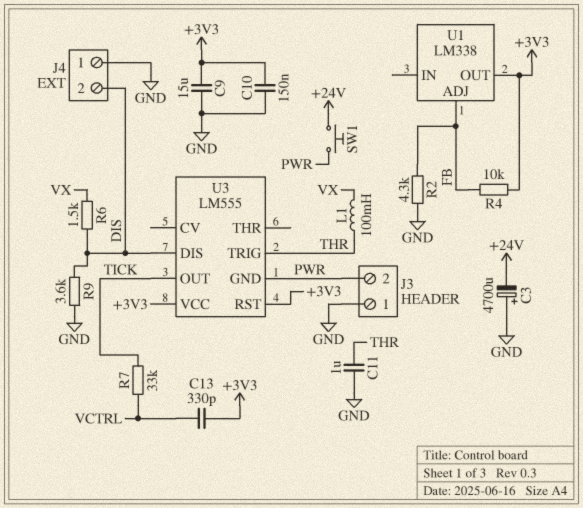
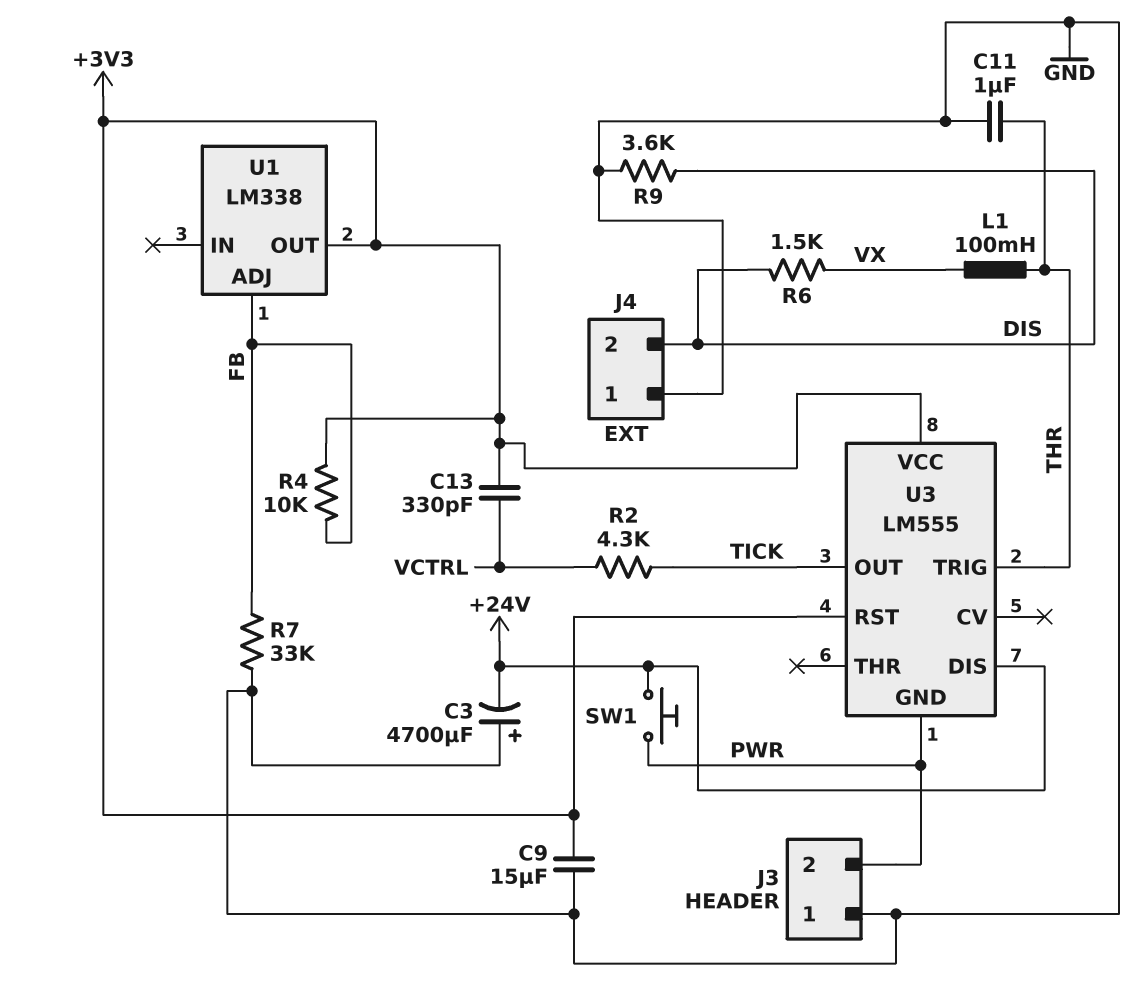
C10: 150nF (+3V3, GND) -> none
R2: 4.3k (FB, GND) -> 4.3k (TICK, VCTRL)
R7: 33k (TICK, VCTRL) -> 33k (FB, GND)
U3 pin DIS: DIS -> +24V

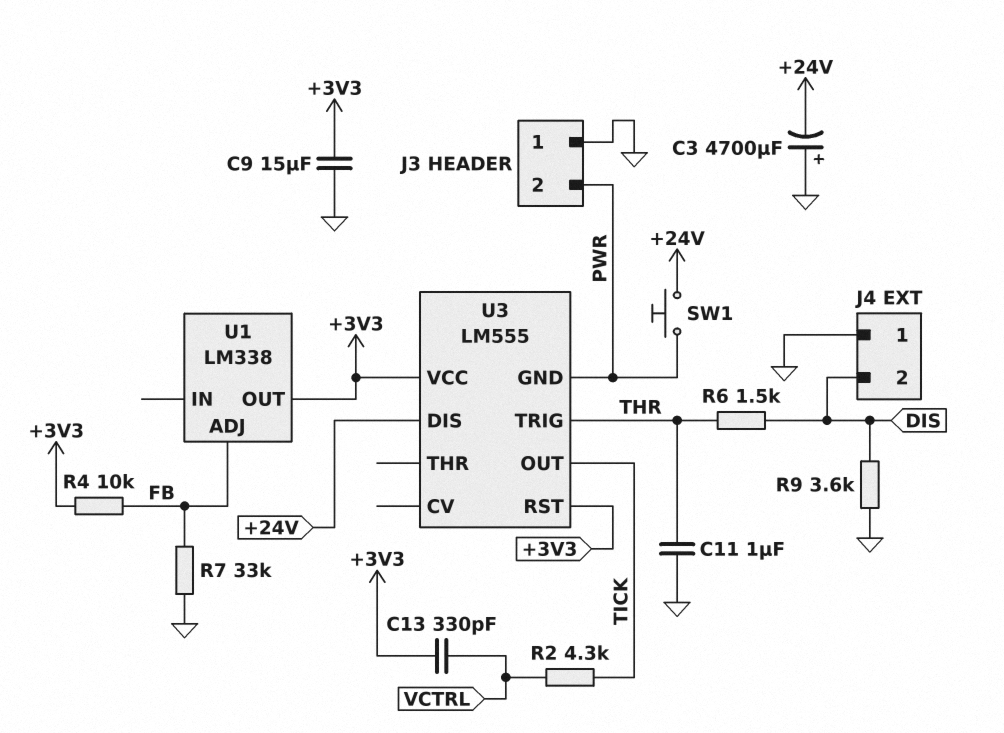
L1: 100mH (THR, VX) -> none
R6: 1.5k (DIS, VX) -> 1.5k (DIS, THR)

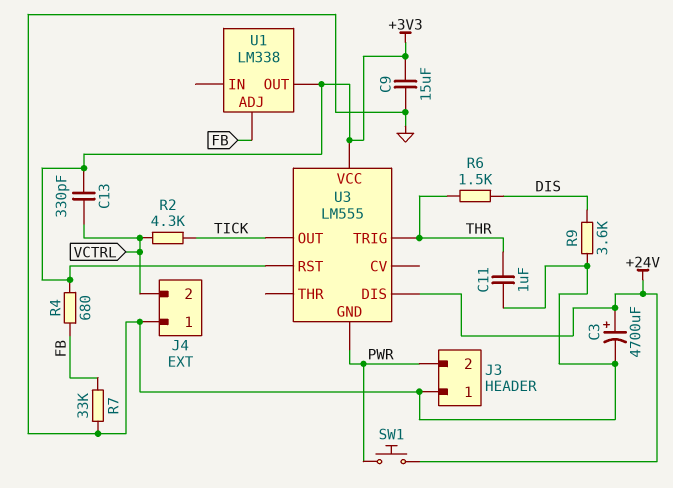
C3: 4700uF (plus GND, minus +24V) -> 4700uF (plus +24V, minus GND)
J4 pin 2: DIS -> VCTRL
R4: 10k (+3V3, FB) -> 680 (+3V3, FB)

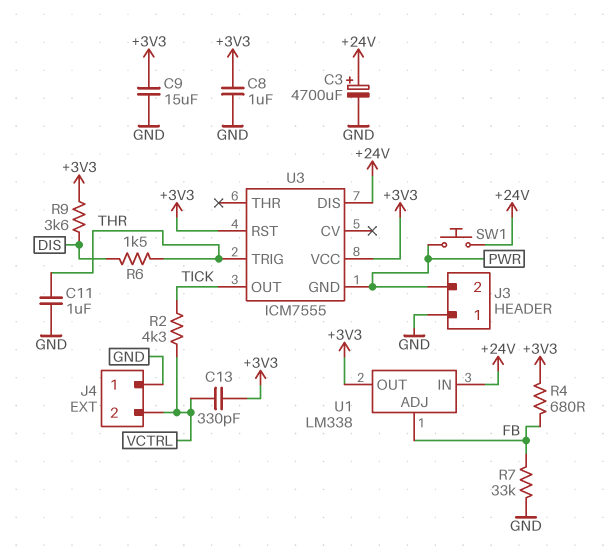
C8: none -> 1uF (+3V3, GND)
R9: 3.6k (DIS, GND) -> 3.6k (+3V3, DIS)
U1 pin IN: none -> +24V
U3: LM555 -> ICM7555

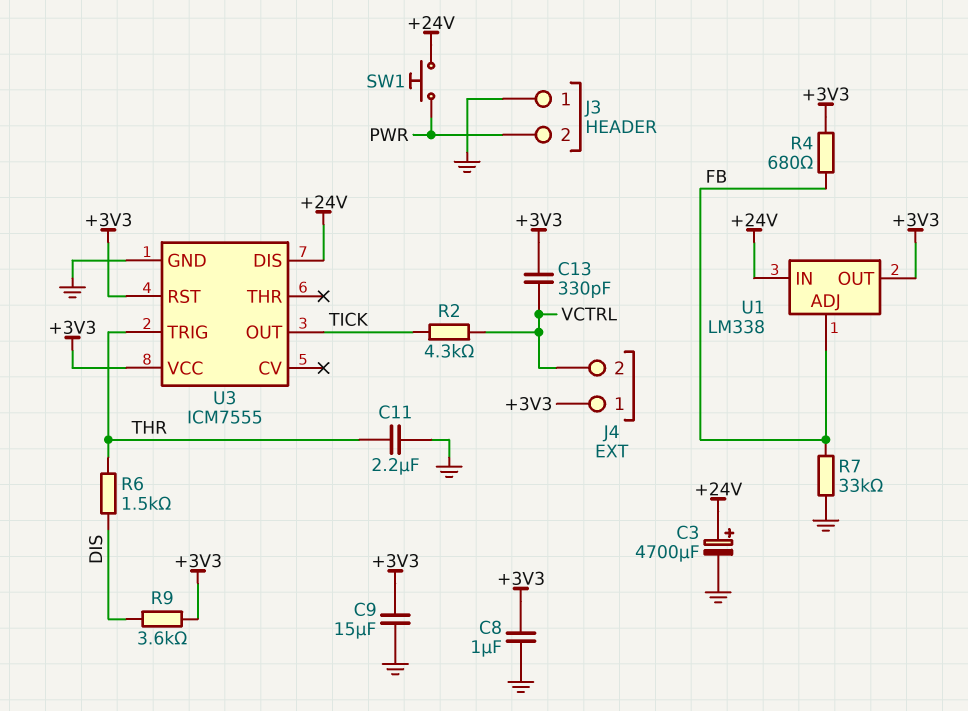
C11: 1uF (GND, THR) -> 2.2uF (GND, THR)
J4 pin 1: GND -> +3V3
U3 pin GND: PWR -> GND

